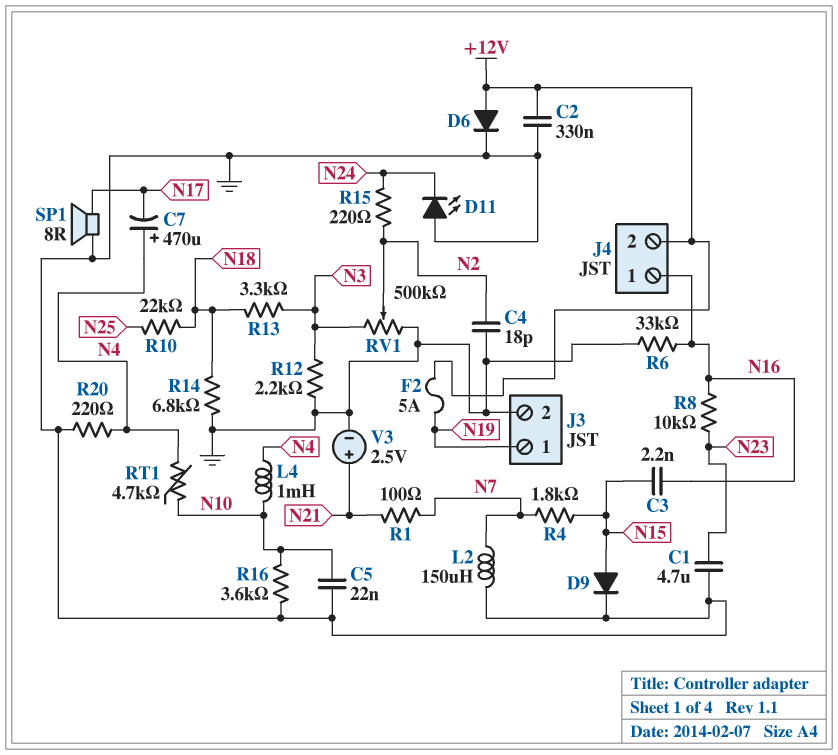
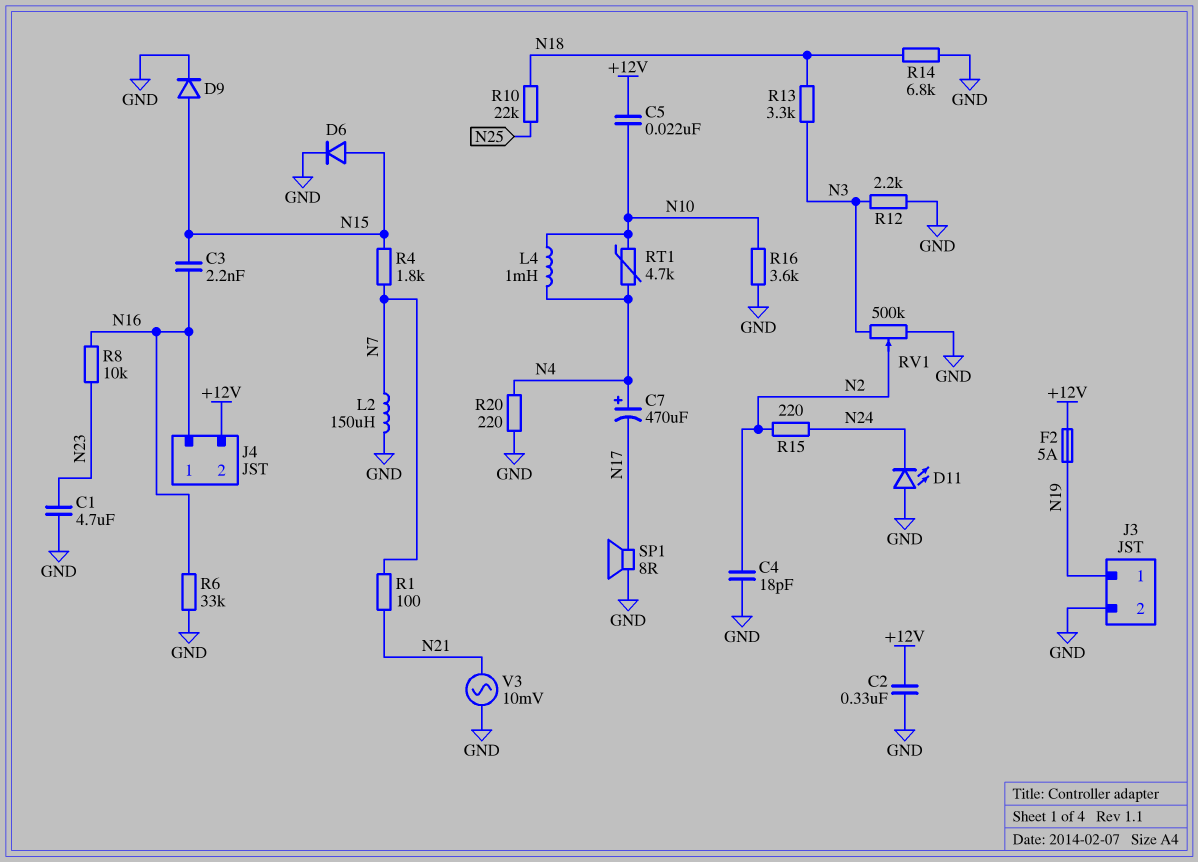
C5: 22nF (GND, N10) -> 22nF (+12V, N10)
D6: diode (A +12V, K GND) -> diode (A N15, K GND)
V3: 2.5V (plus N21, minus GND) -> AC 10mV (GND, N21)

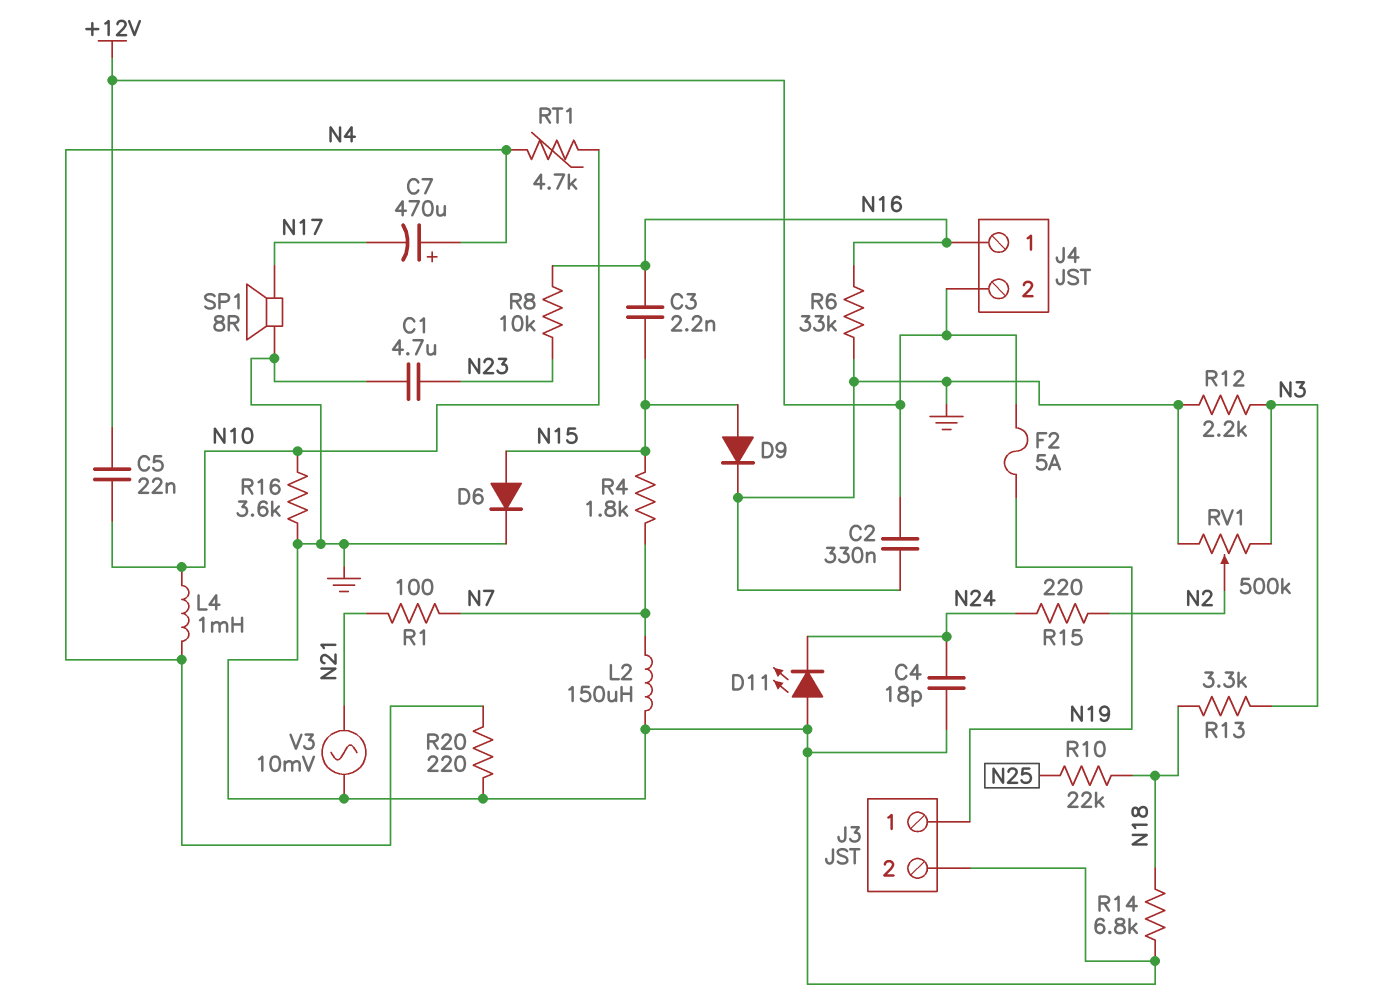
C4: 18pF (GND, N2) -> 18pF (GND, N24)

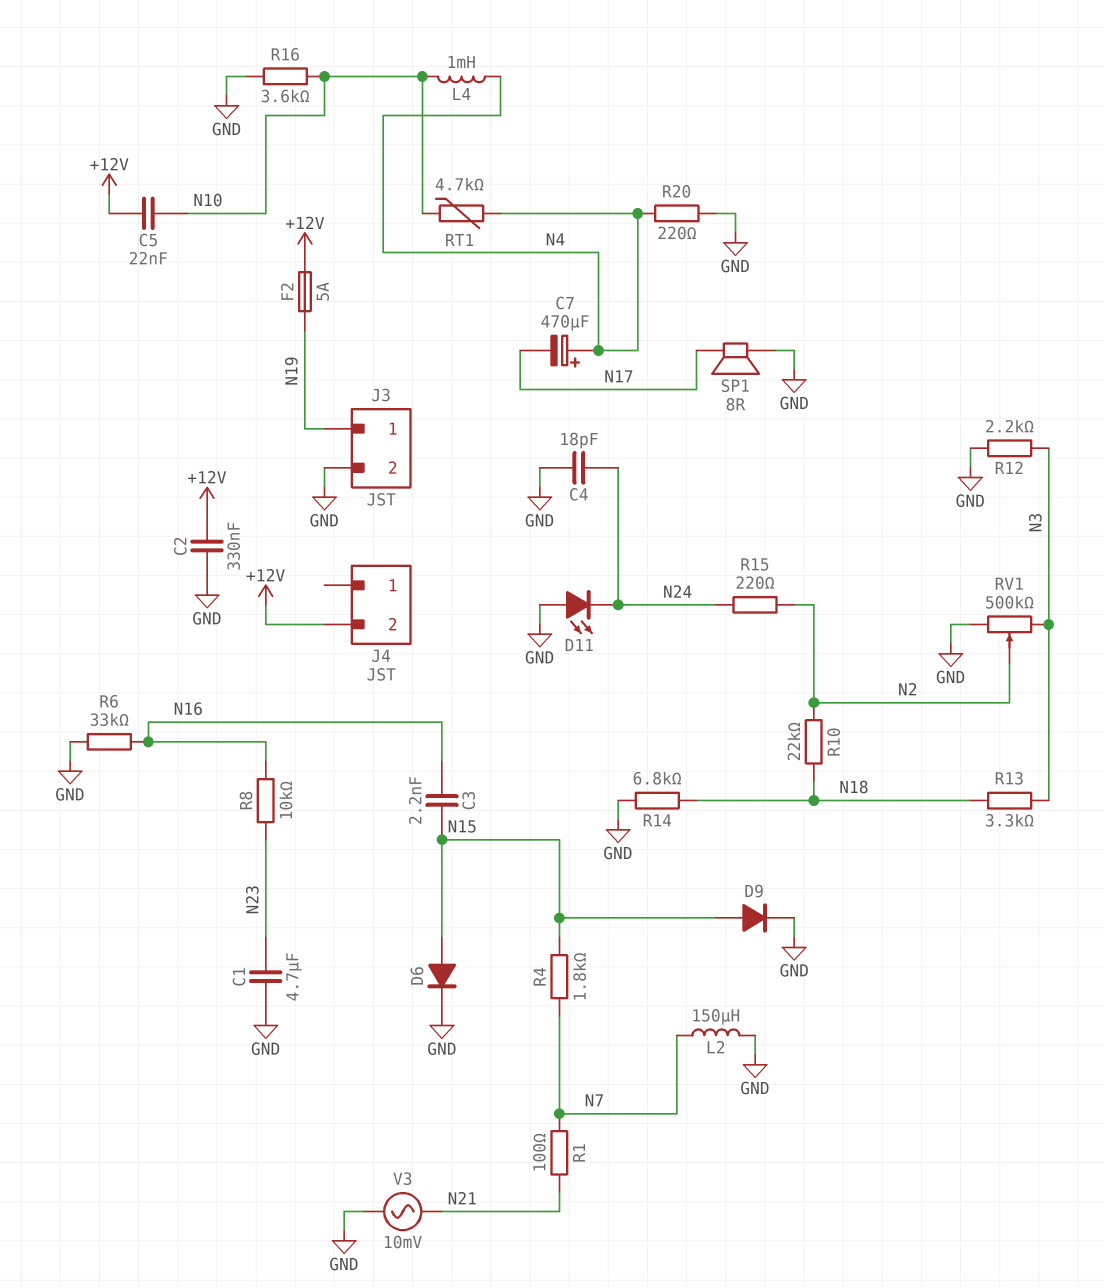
J4 pin 1: N16 -> none
R10: 22k (N18, N25) -> 22k (N2, N18)

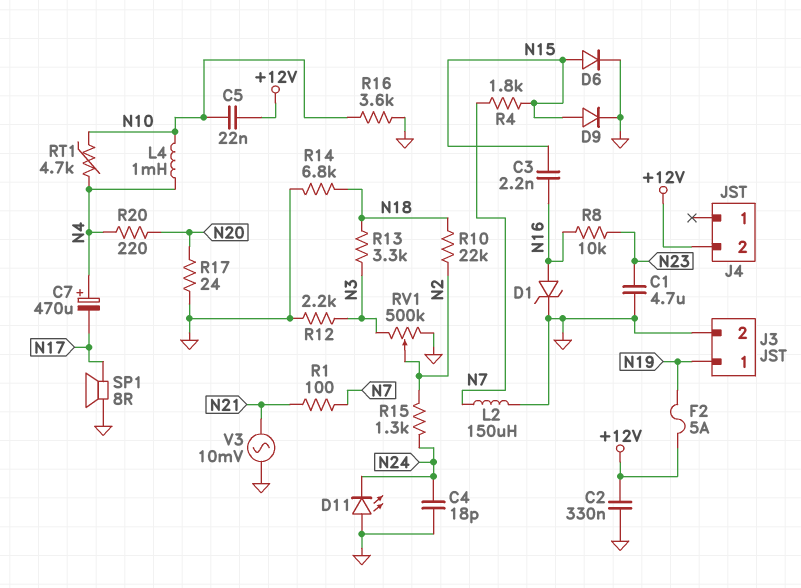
D1: none -> zener (A N16, K GND)
R6: 33k (GND, N16) -> none
R15: 220 (N2, N24) -> 1.3k (N2, N24)
R17: none -> 24 (GND, N20)
R20: 220 (GND, N4) -> 220 (N4, N20)

